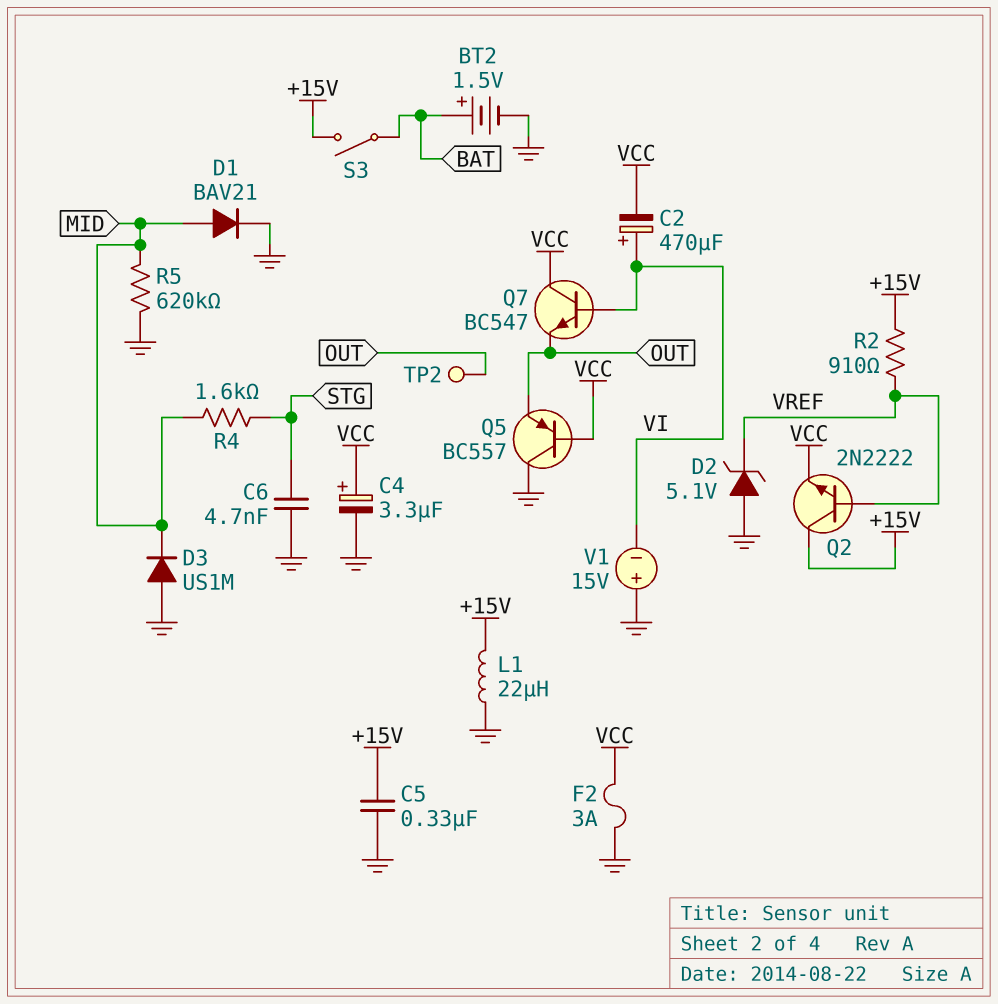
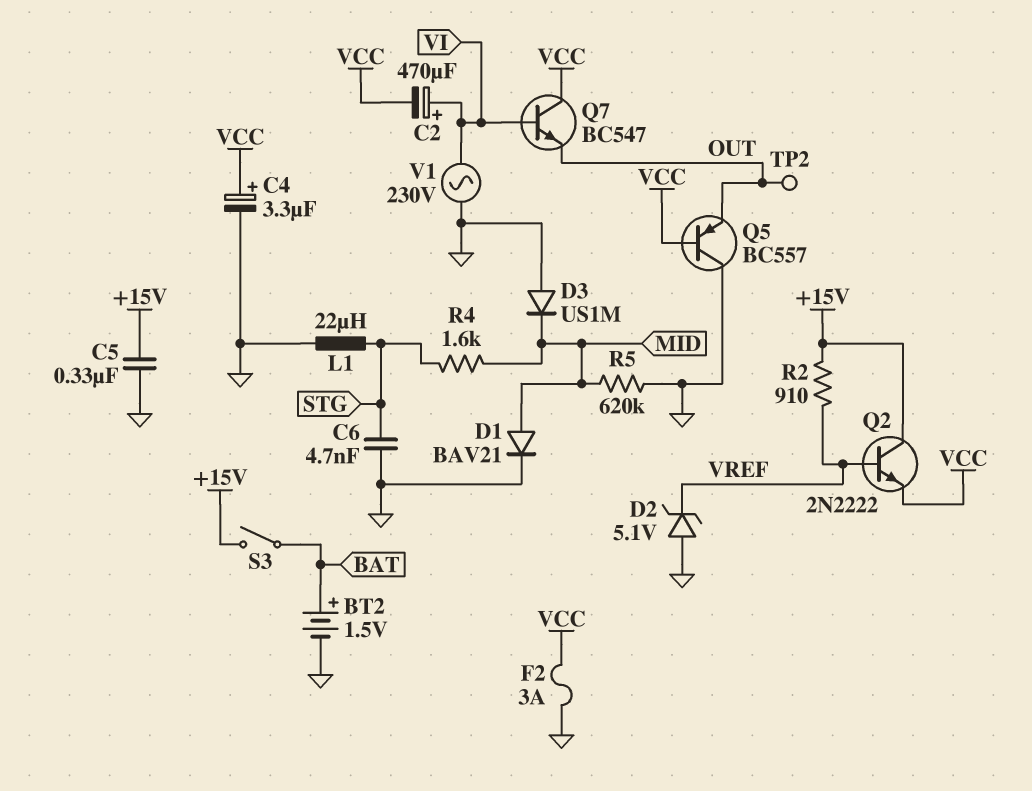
L1: 22uH (+15V, GND) -> 22uH (GND, STG)
V1: 15V (plus GND, minus VI) -> AC 230V (GND, VI)

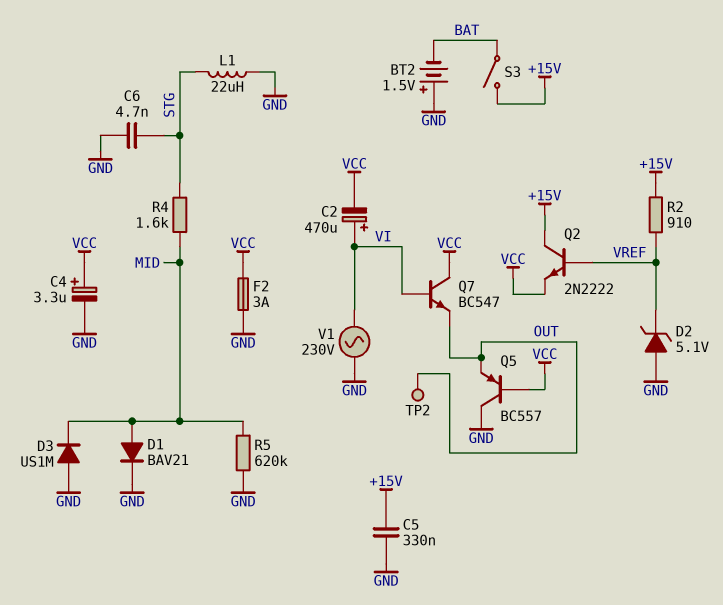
BT2: 1.5V (plus BAT, minus GND) -> 1.5V (plus GND, minus BAT)

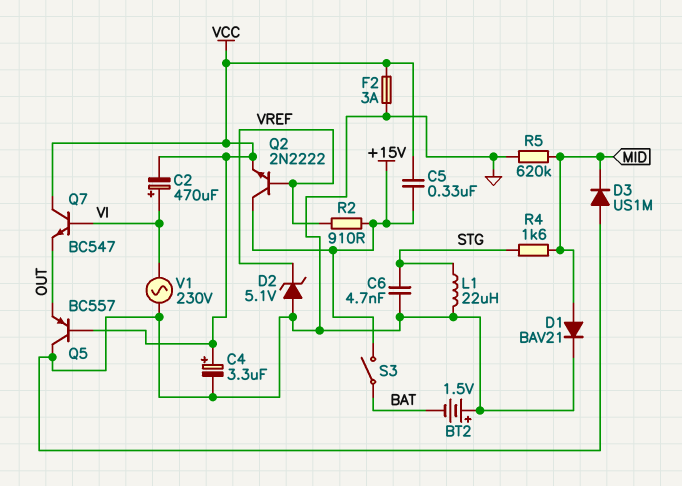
C5: 330nF (+15V, GND) -> 330nF (+15V, VCC)
TP2: test point (OUT) -> none

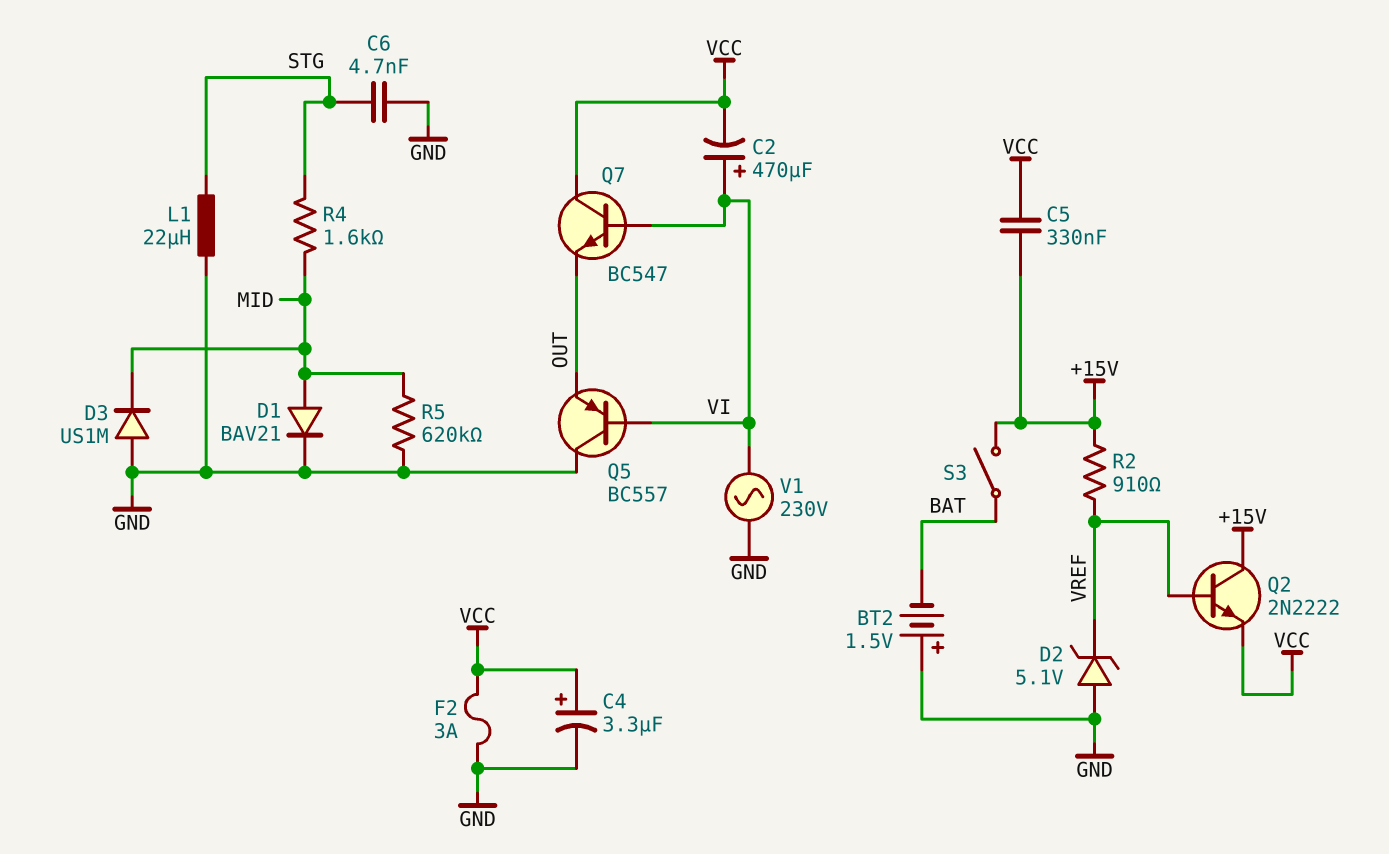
Q5: PNP BC557 (B VCC, C GND, E OUT) -> PNP BC557 (B VI, C GND, E OUT)

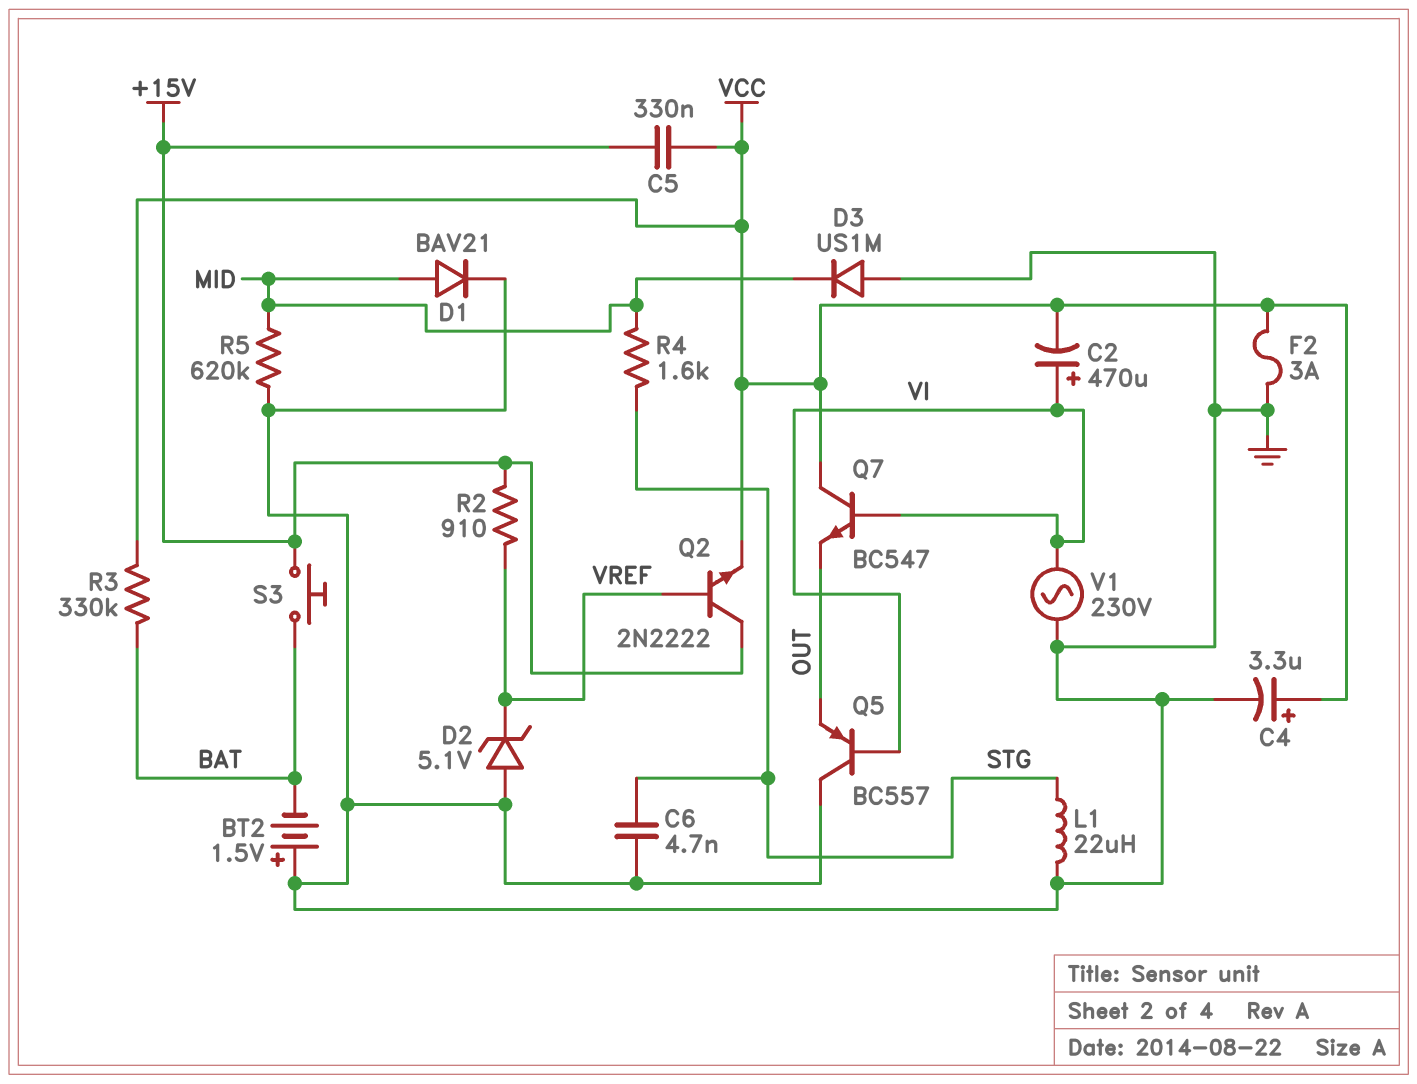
R3: none -> 330k (BAT, VCC)
S3: switch (+15V, BAT) -> button (+15V, BAT)

